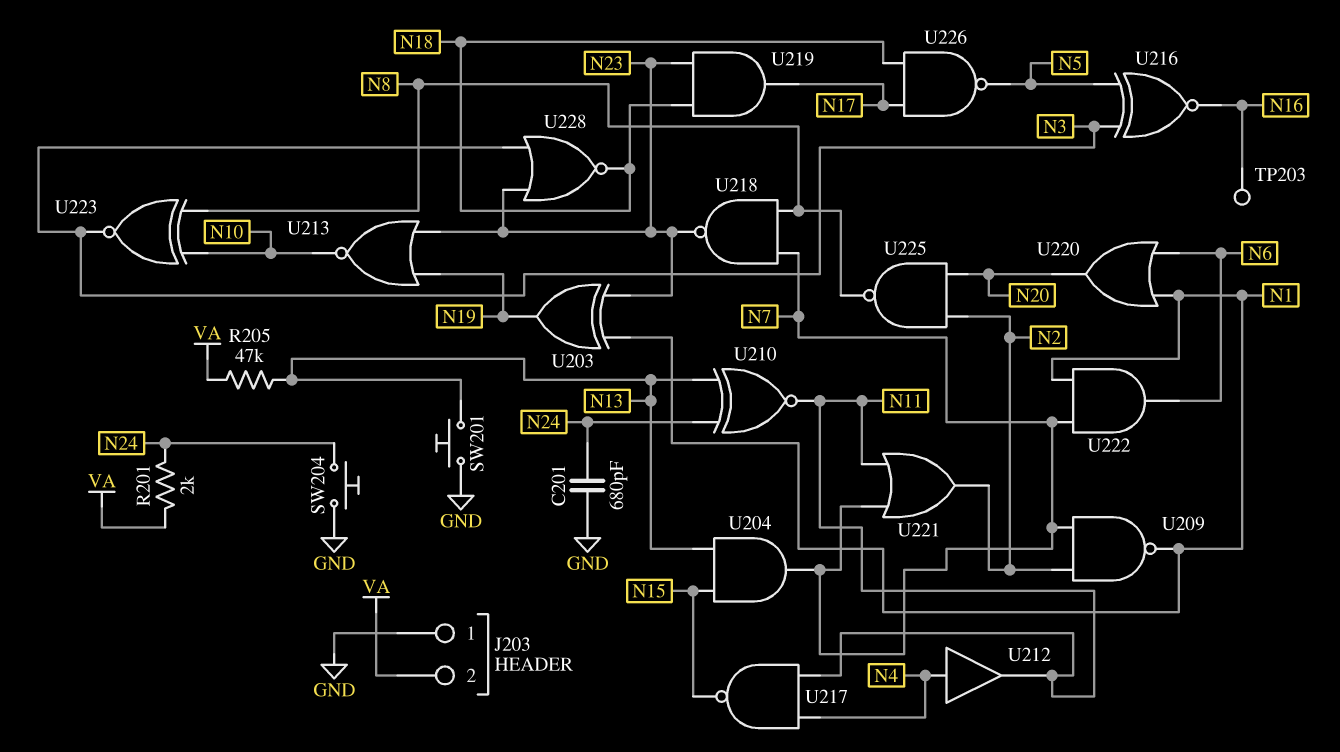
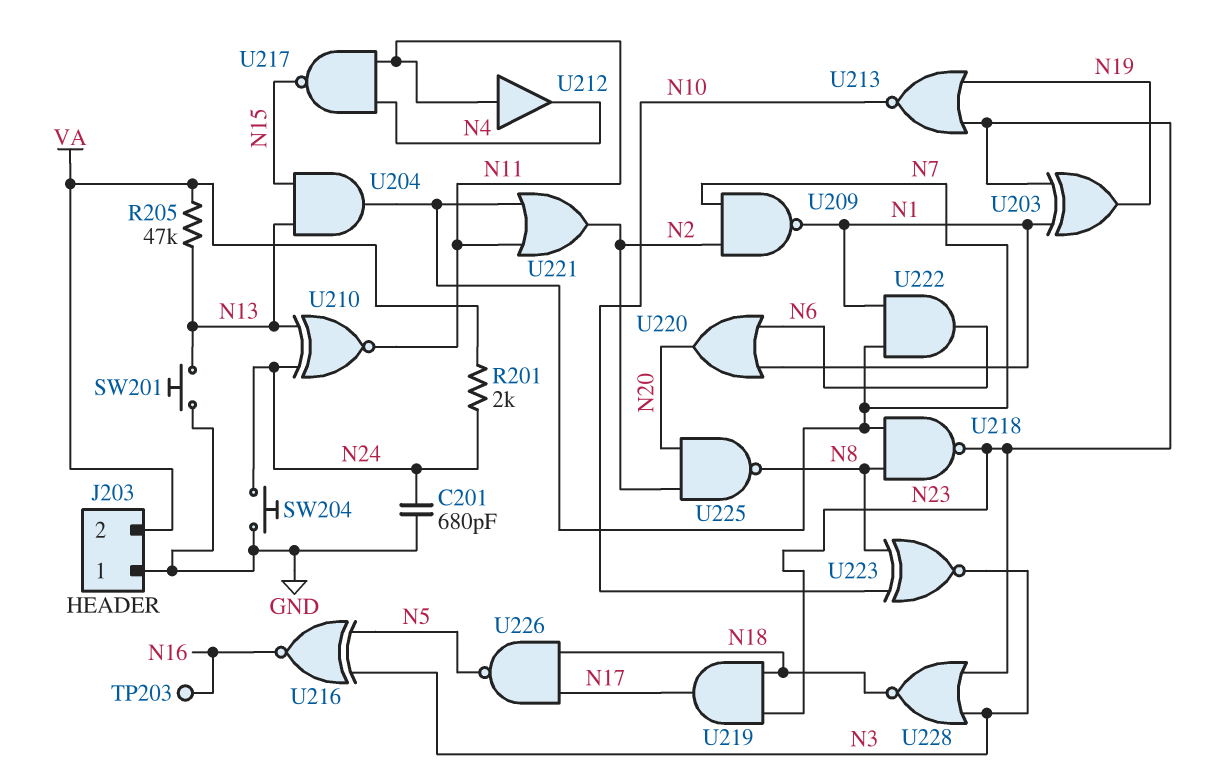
U212: buffer (in N4, out N11) -> buffer (in N11, out N4)

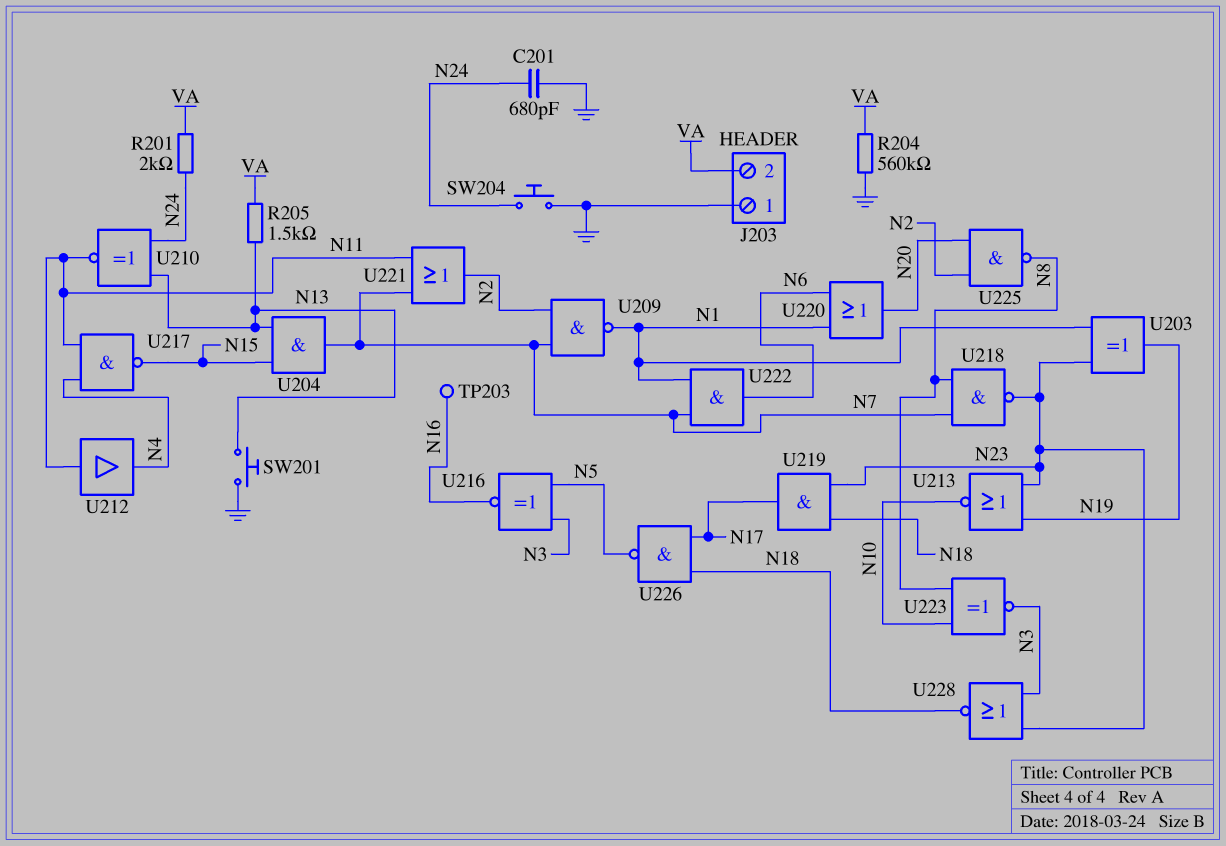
R204: none -> 560k (GND, VA)
R205: 47k (N13, VA) -> 1.5k (N13, VA)

